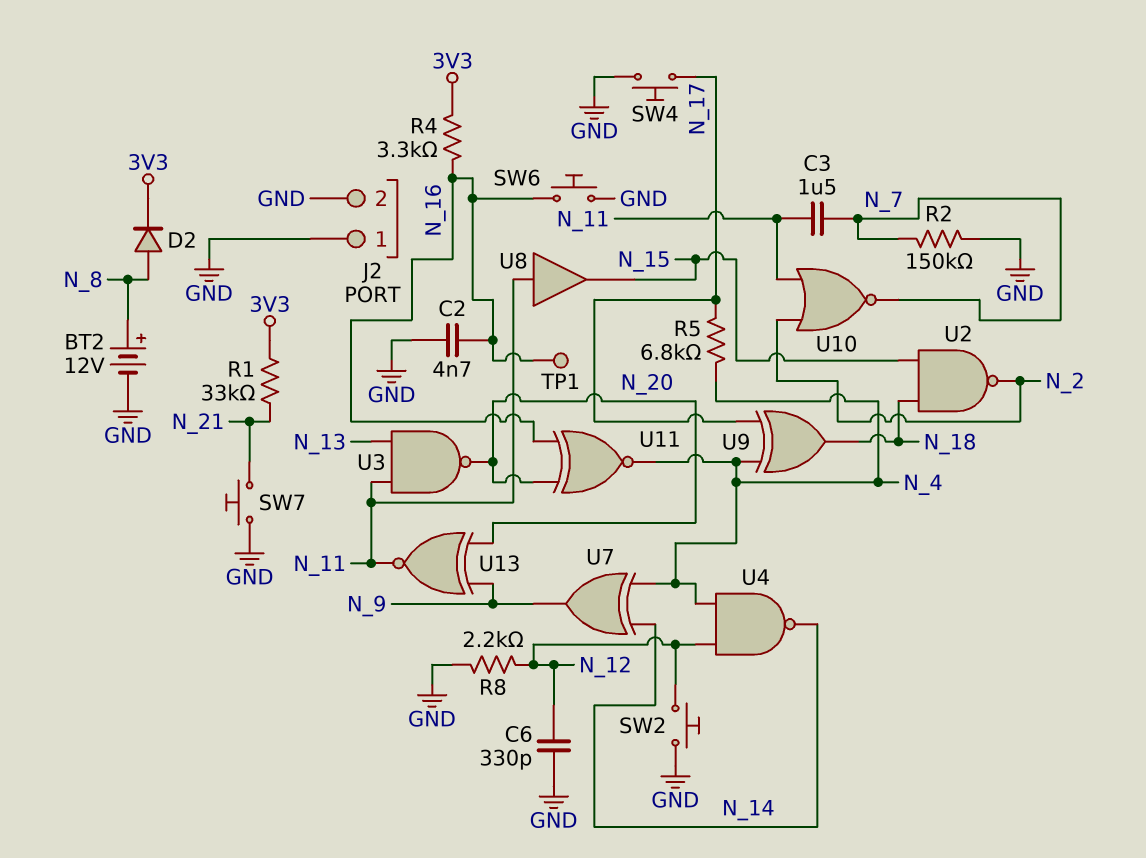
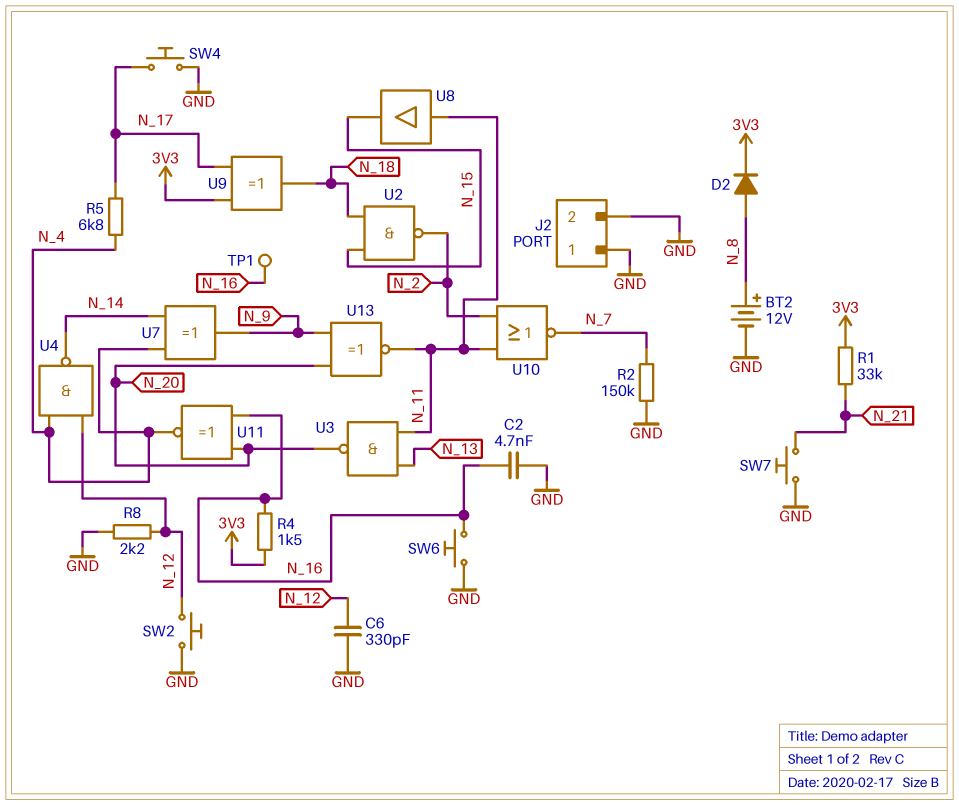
C3: 1.5uF (N_7, N_11) -> none
R4: 3.3k (3V3, N_16) -> 1.5k (3V3, N_16)
U9: XOR (in N_4, in N_17, out N_18) -> XOR (in 3V3, in N_17, out N_18)

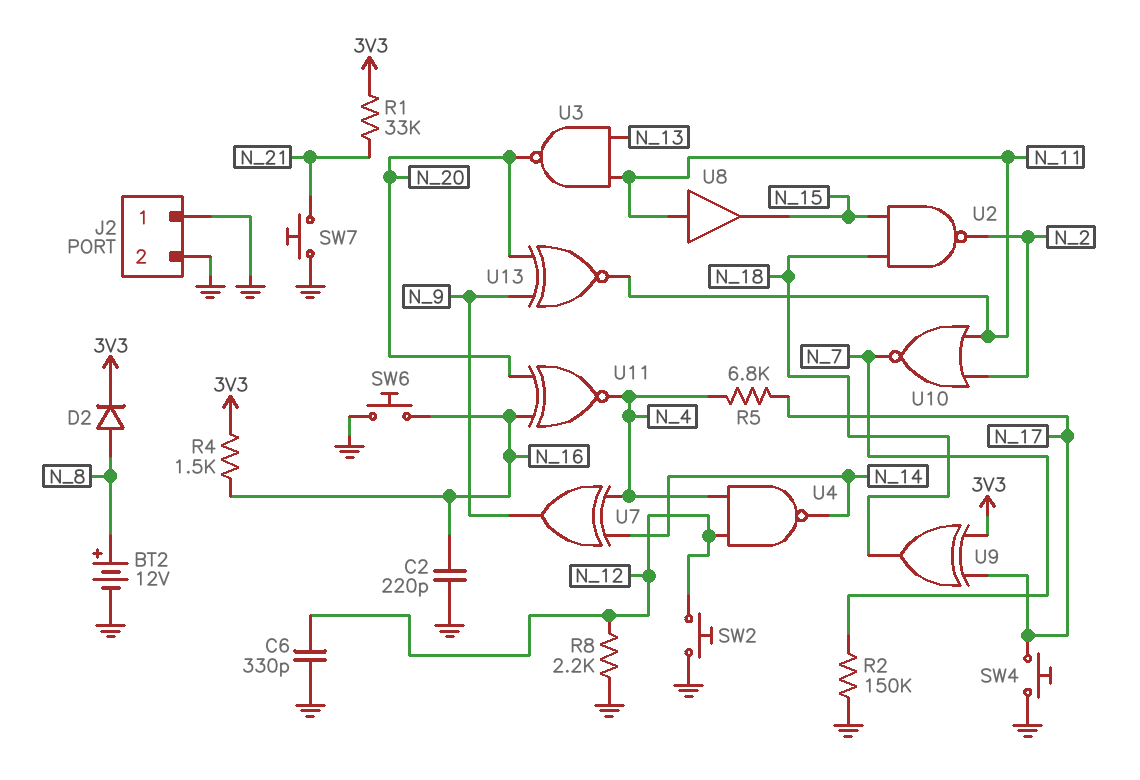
C2: 4.7nF (GND, N_16) -> 220pF (GND, N_16)
TP1: test point (N_16) -> none

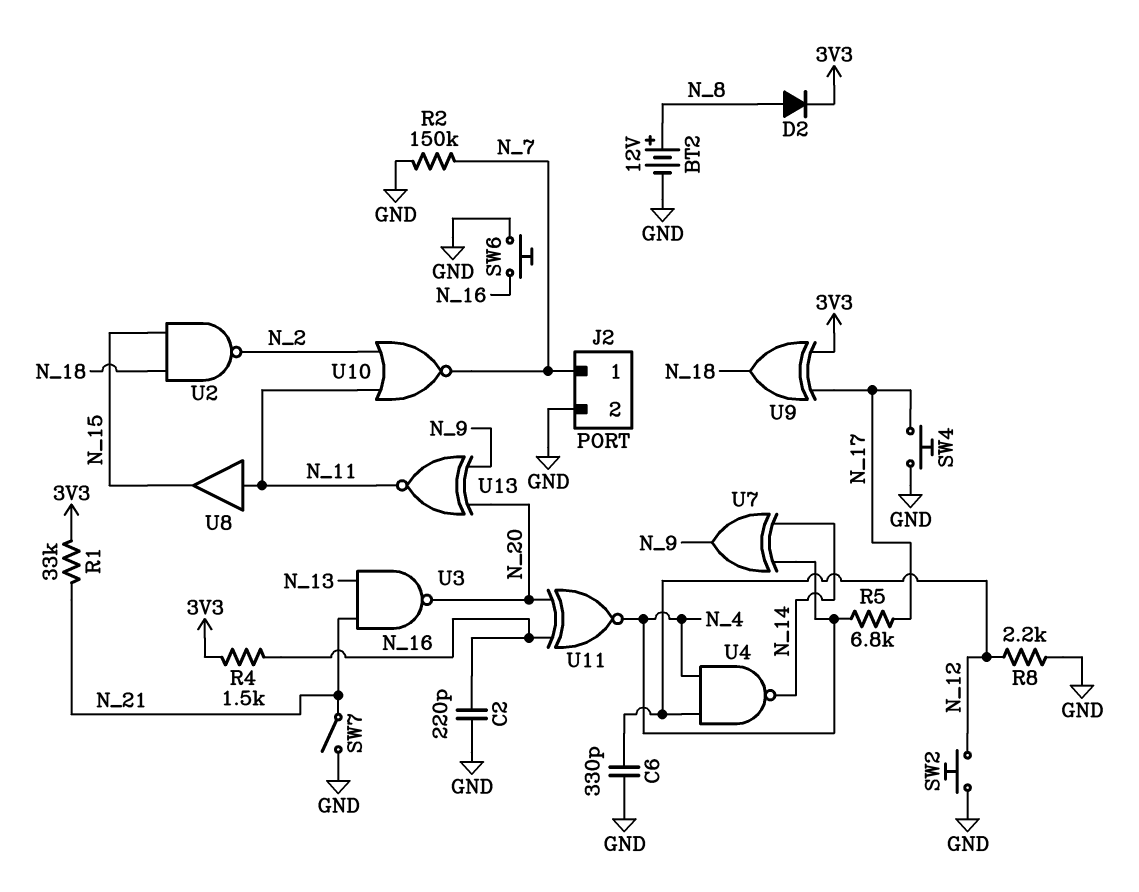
J2 pin 1: GND -> N_7
SW7: button (GND, N_21) -> switch (GND, N_21)
U3: NAND (in N_11, in N_13, out N_20) -> NAND (in N_13, in N_21, out N_20)

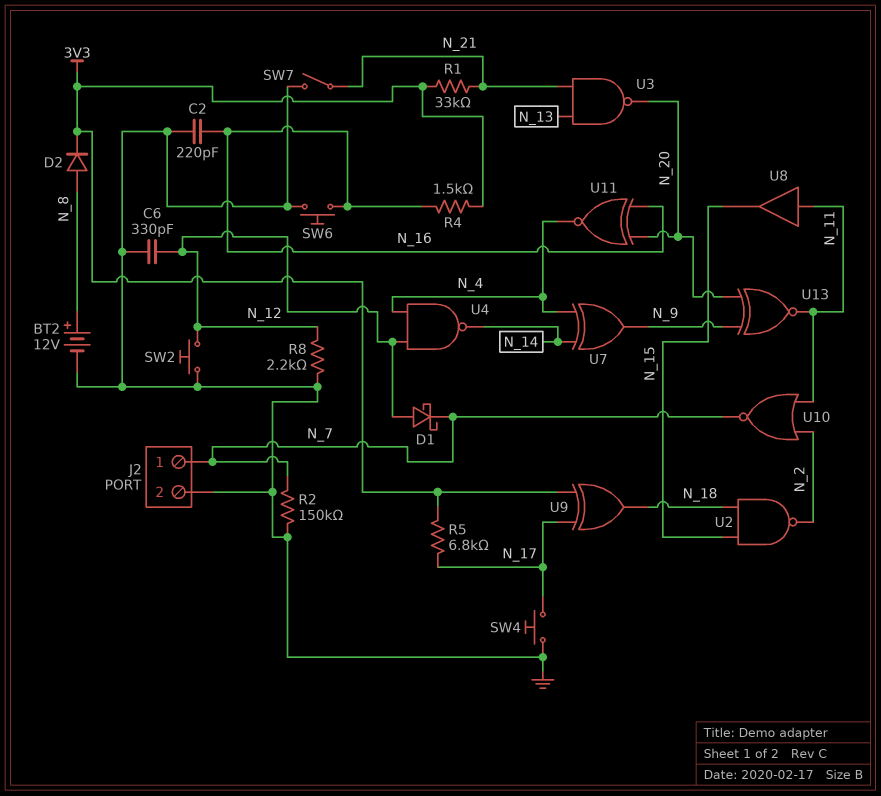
D1: none -> schottky (A N_12, K N_7)
R5: 6.8k (N_4, N_17) -> 6.8k (3V3, N_17)

